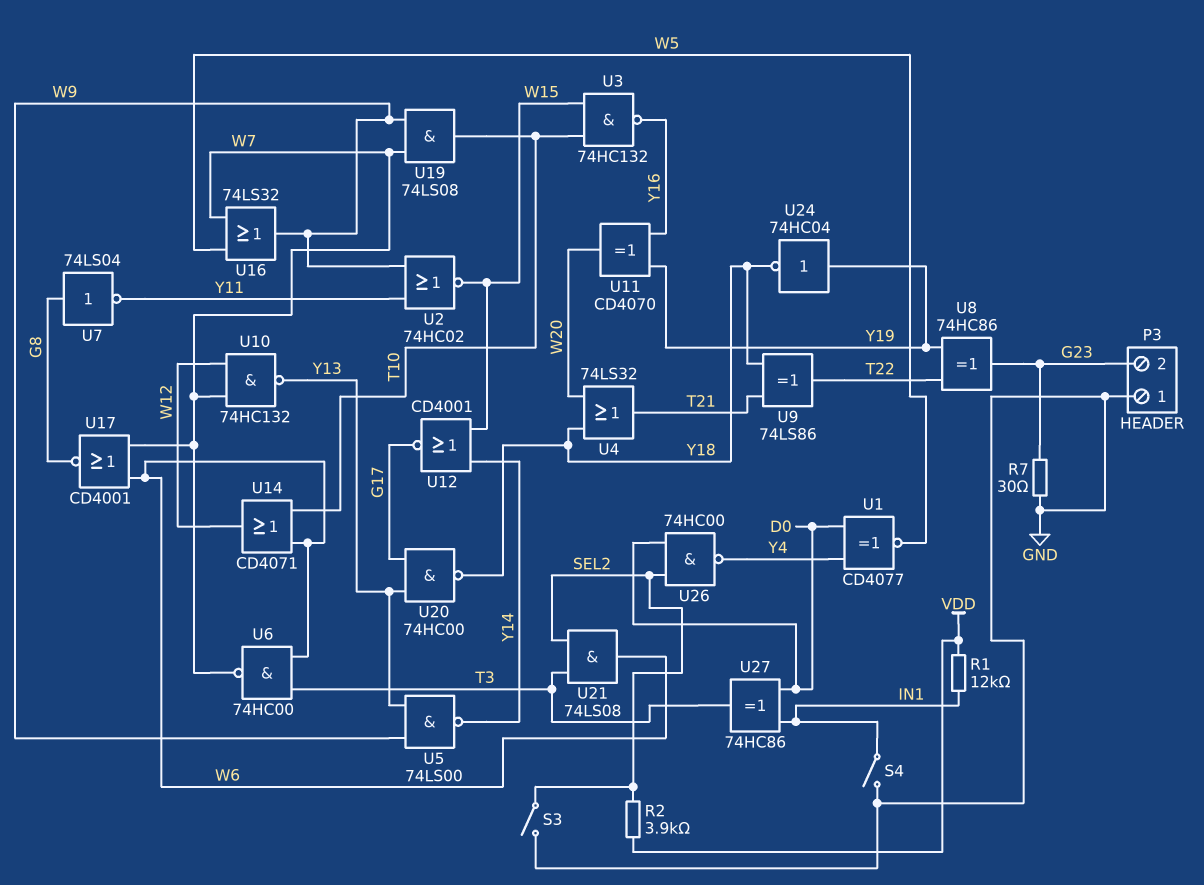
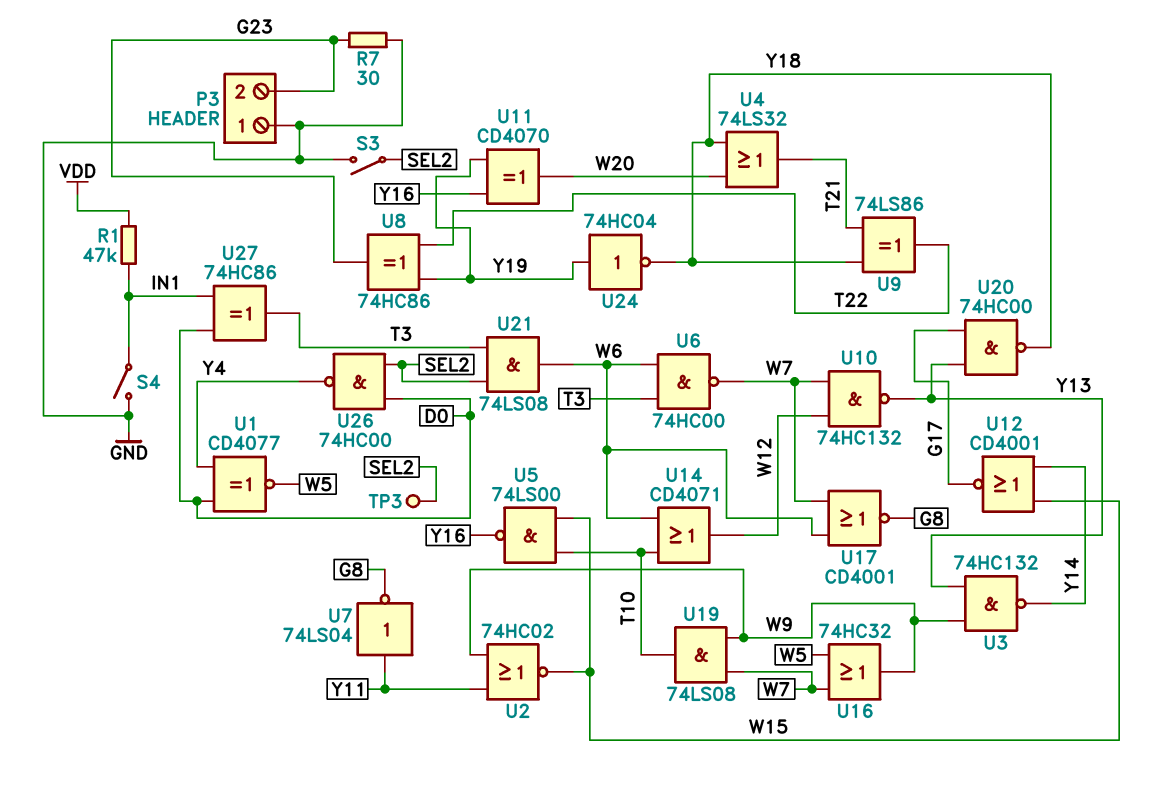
R1: 12k (IN1, VDD) -> 47k (IN1, VDD)
R2: 3.9k (SEL2, VDD) -> none
TP3: none -> test point (SEL2)
U3: NAND 74HC132 (in T10, in W15, out Y16) -> NAND 74HC132 (in W9, in Y13, out Y14)
U5: NAND 74LS00 (in W9, in Y13, out Y14) -> NAND 74LS00 (in T10, in W15, out Y16)
U7: NOT 74LS04 (in G8, out Y11) -> NOT 74LS04 (in Y11, out G8)
U16: OR 74LS32 (in W5, in W7, out W9) -> OR 74HC32 (in W5, in W7, out W9)

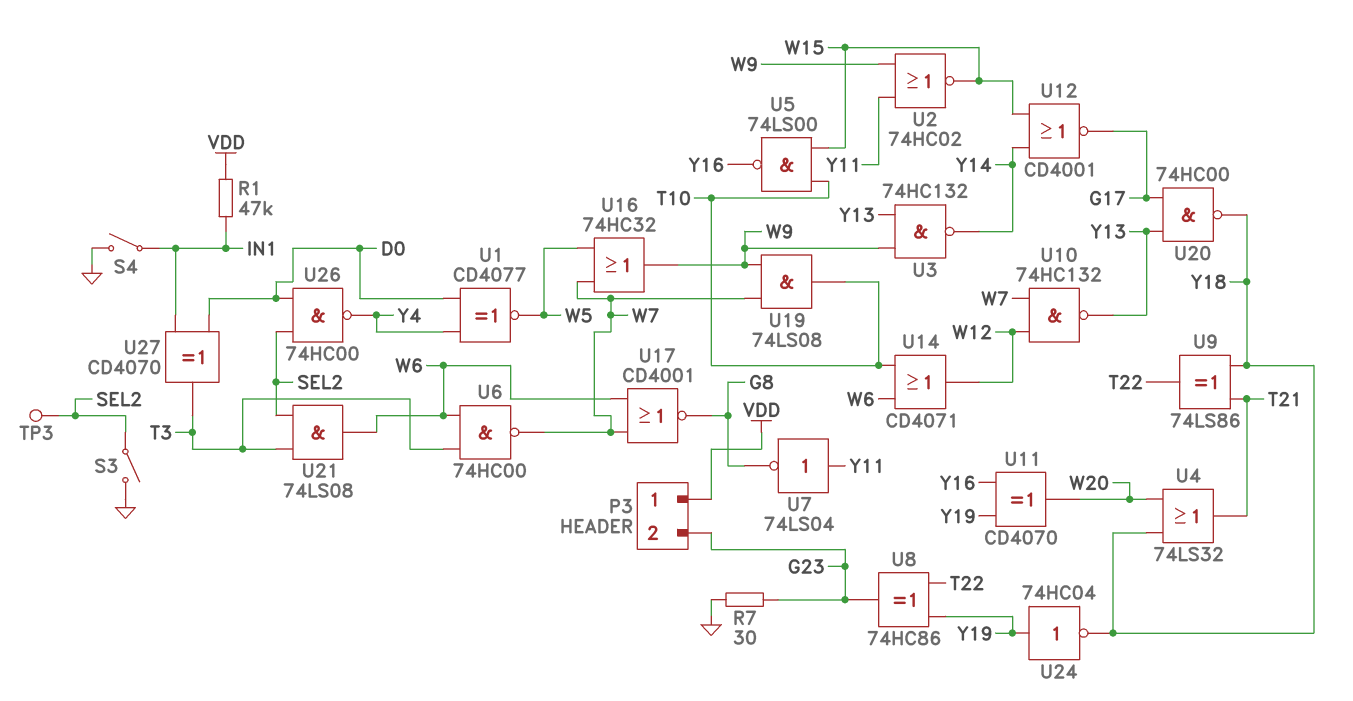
P3 pin 1: GND -> VDD
U27: XOR 74HC86 (in D0, in IN1, out T3) -> XOR CD4070 (in D0, in IN1, out T3)

